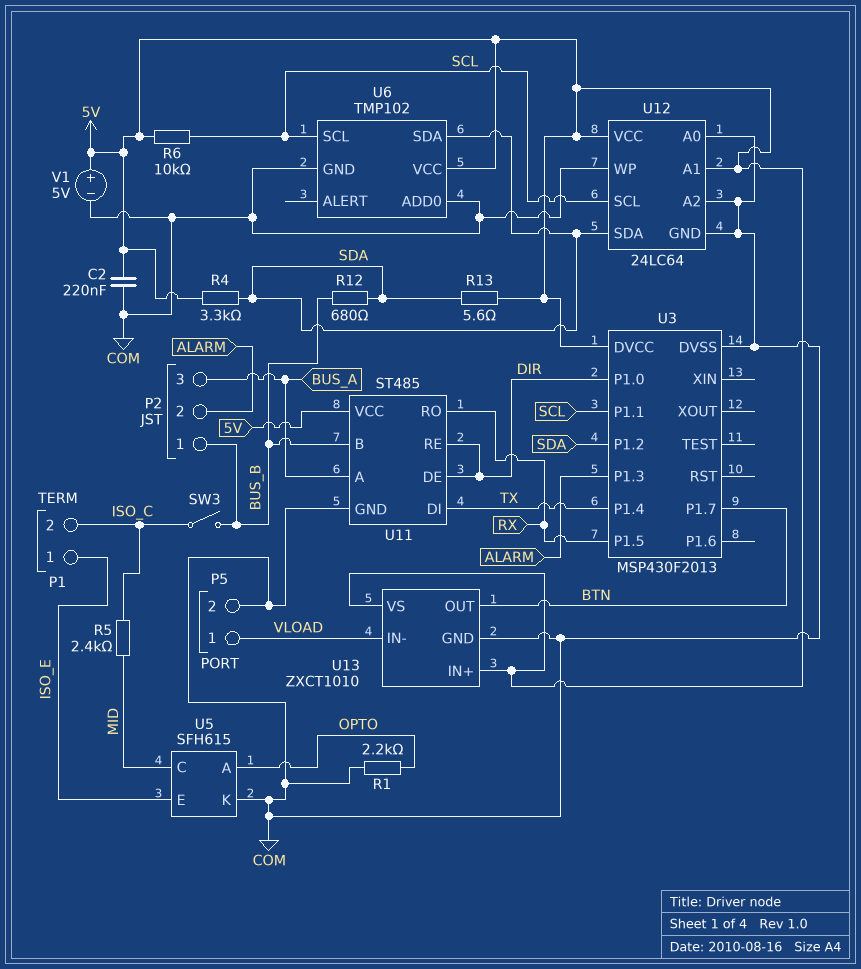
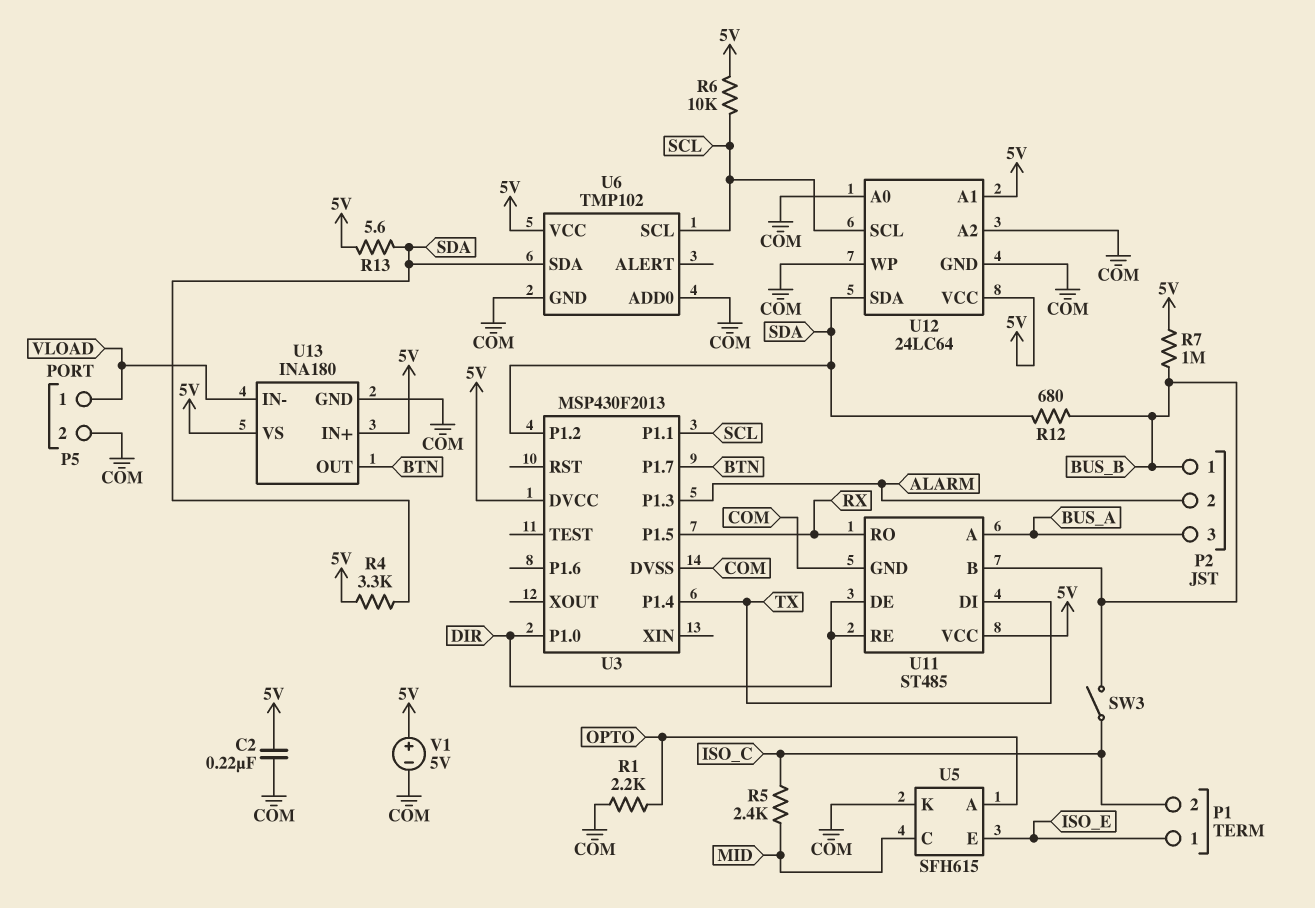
R7: none -> 1M (5V, BUS_B)
U13: ZXCT1010 -> INA180

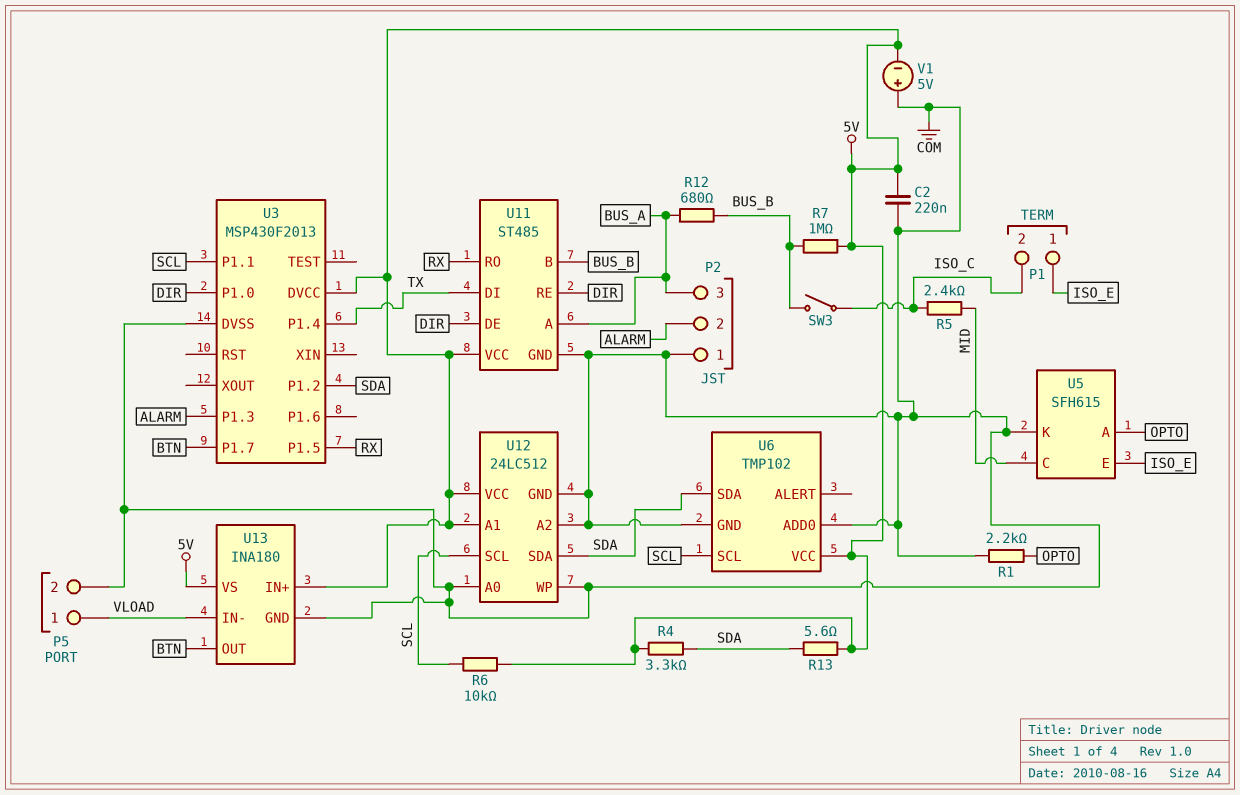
P2 pin 1: BUS_B -> COM
R12: 680 (BUS_B, SDA) -> 680 (BUS_A, BUS_B)
U12: 24LC64 -> 24LC512
V1: 5V (plus 5V, minus COM) -> 5V (plus COM, minus 5V)

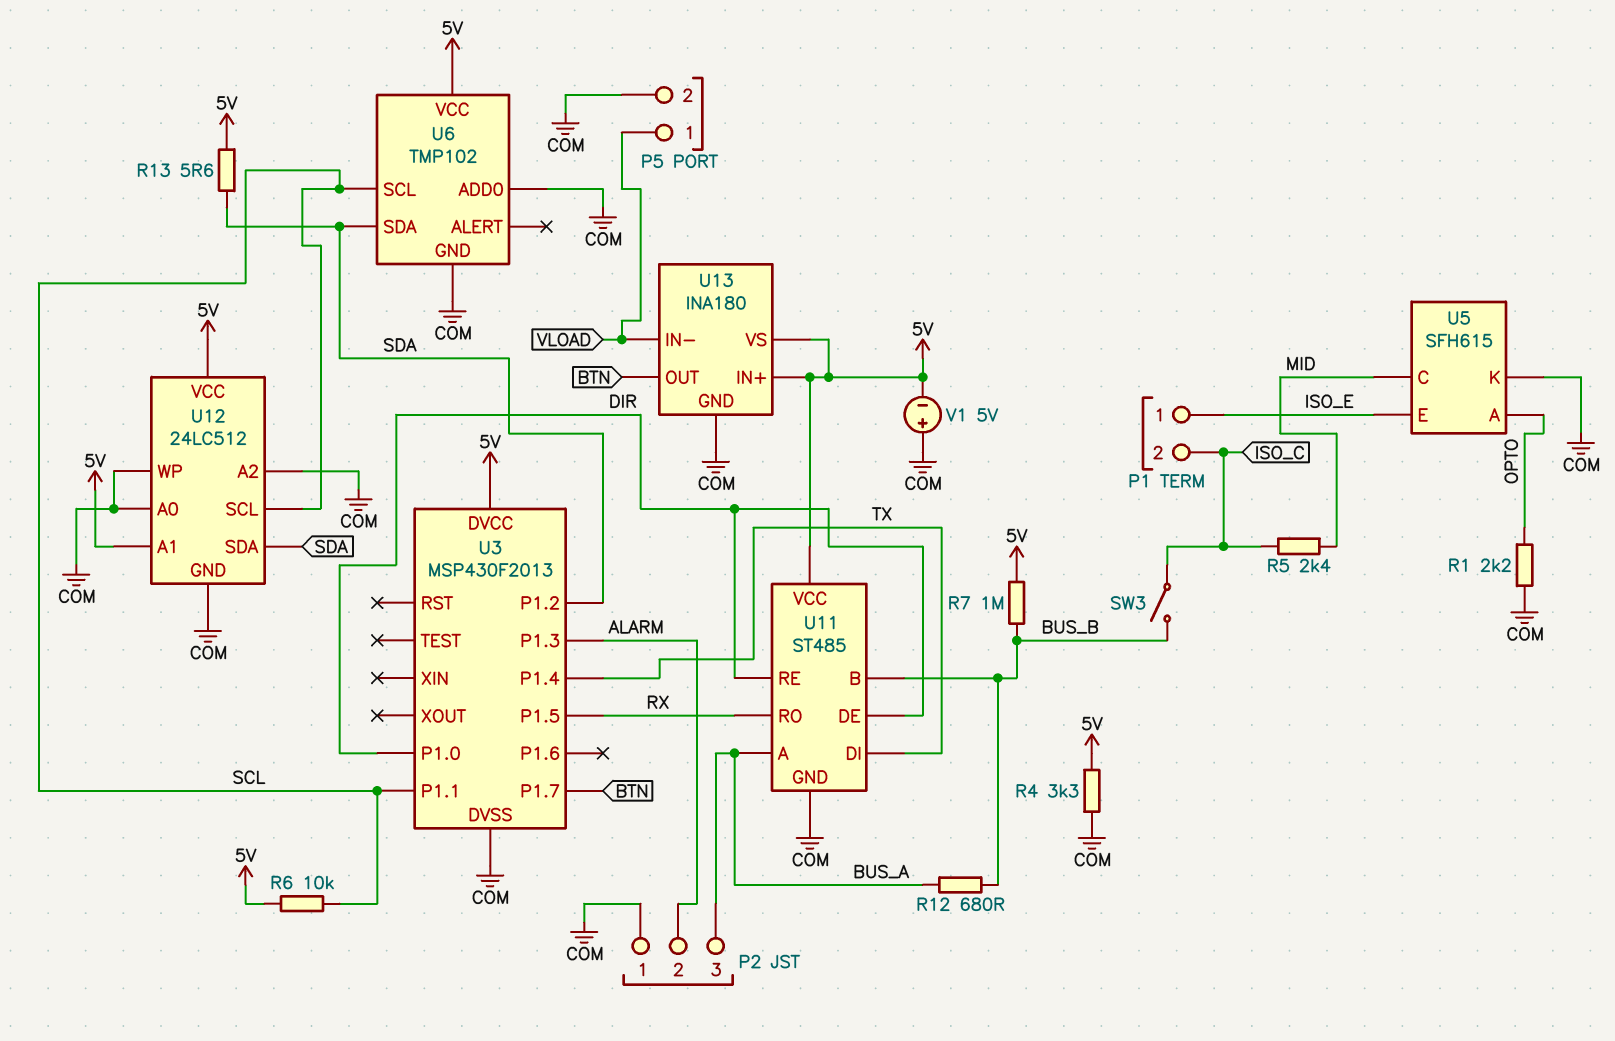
C2: 220nF (5V, COM) -> none
R4: 3.3k (5V, SDA) -> 3.3k (5V, COM)

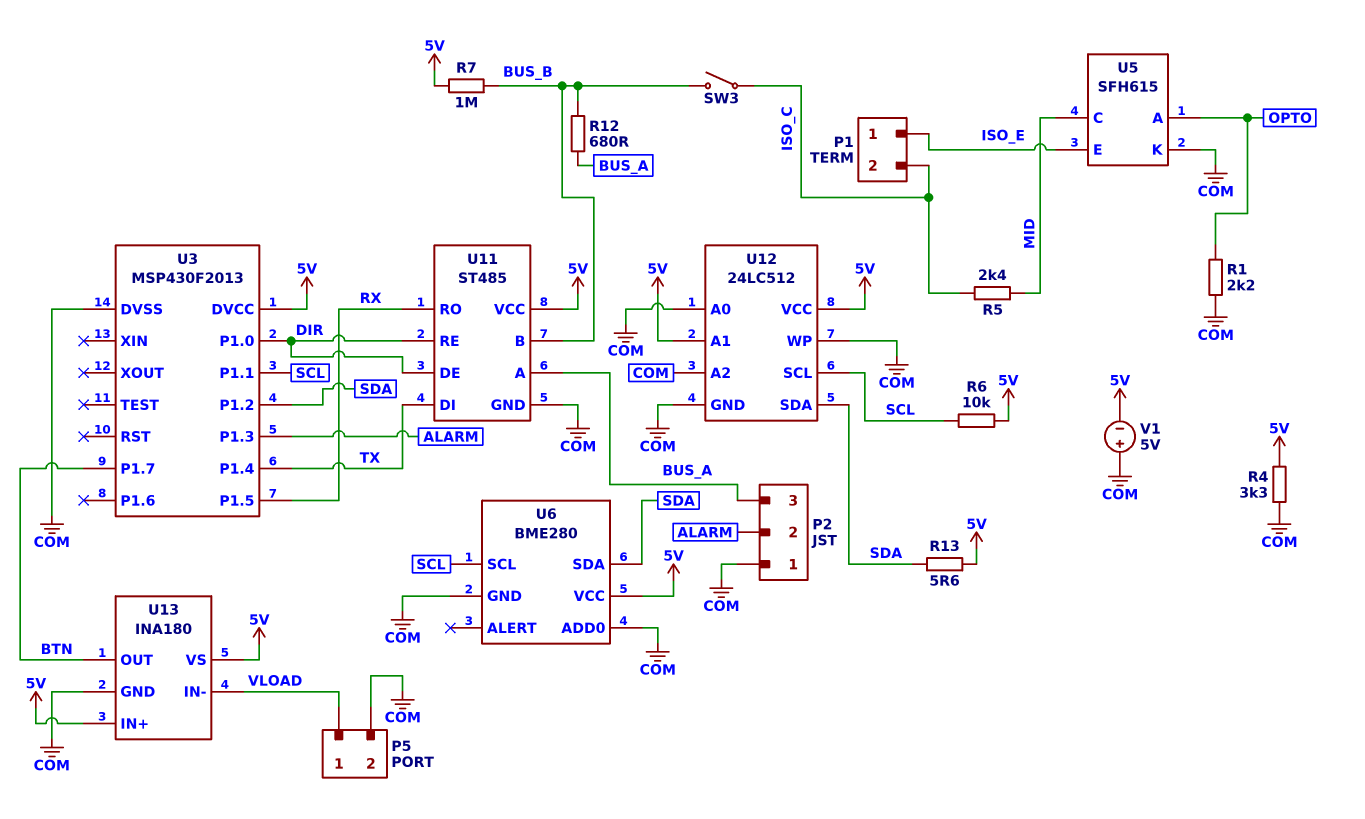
U6: TMP102 -> BME280

